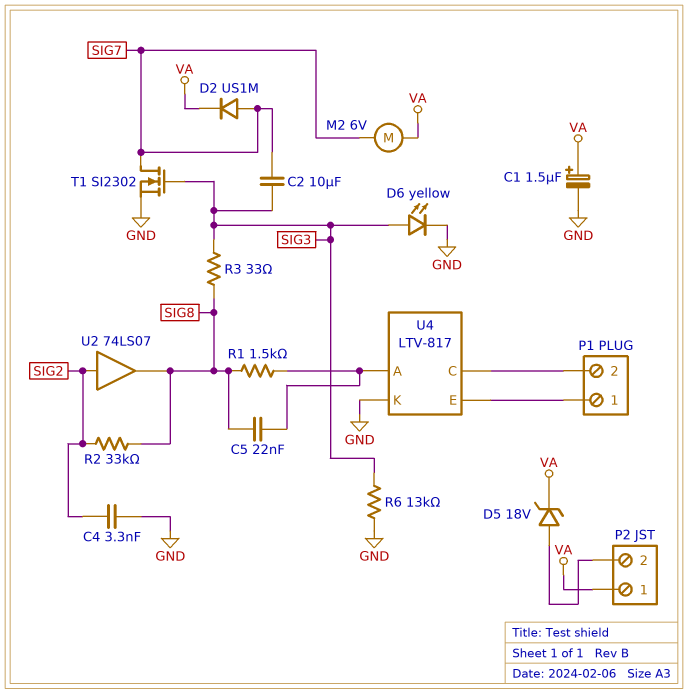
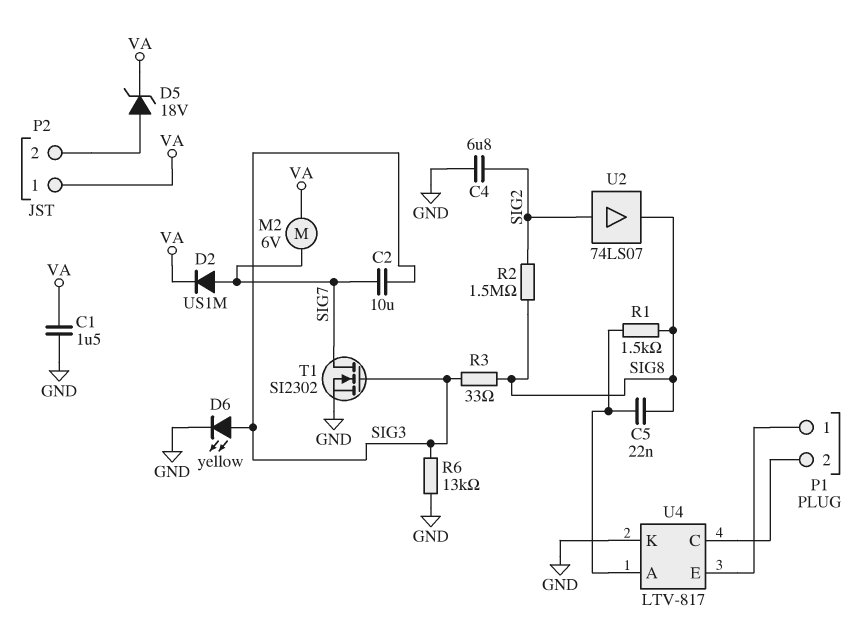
C1: 1.5uF (plus VA, minus GND) -> 1.5uF (GND, VA)
C4: 3.3nF (GND, SIG2) -> 6.8uF (GND, SIG2)
R2: 33k (SIG2, SIG8) -> 1.5M (SIG2, SIG8)

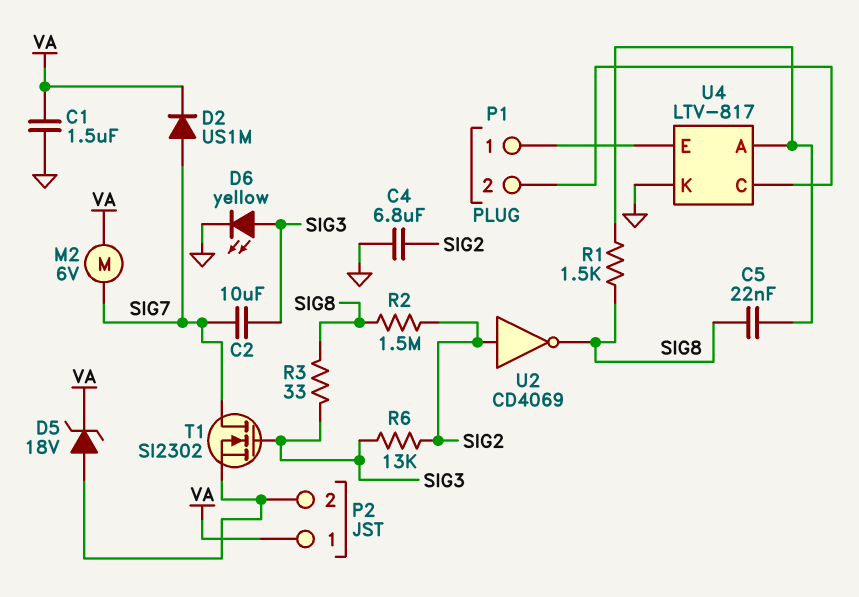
R6: 13k (GND, SIG3) -> 13k (SIG2, SIG3)
T1: NMOS SI2302 (G SIG3, D SIG7, S GND) -> NMOS SI2302 (G SIG3, D SIG7, S P2/2)
U2: buffer 74LS07 (in SIG2, out SIG8) -> NOT CD4069 (in SIG2, out SIG8)

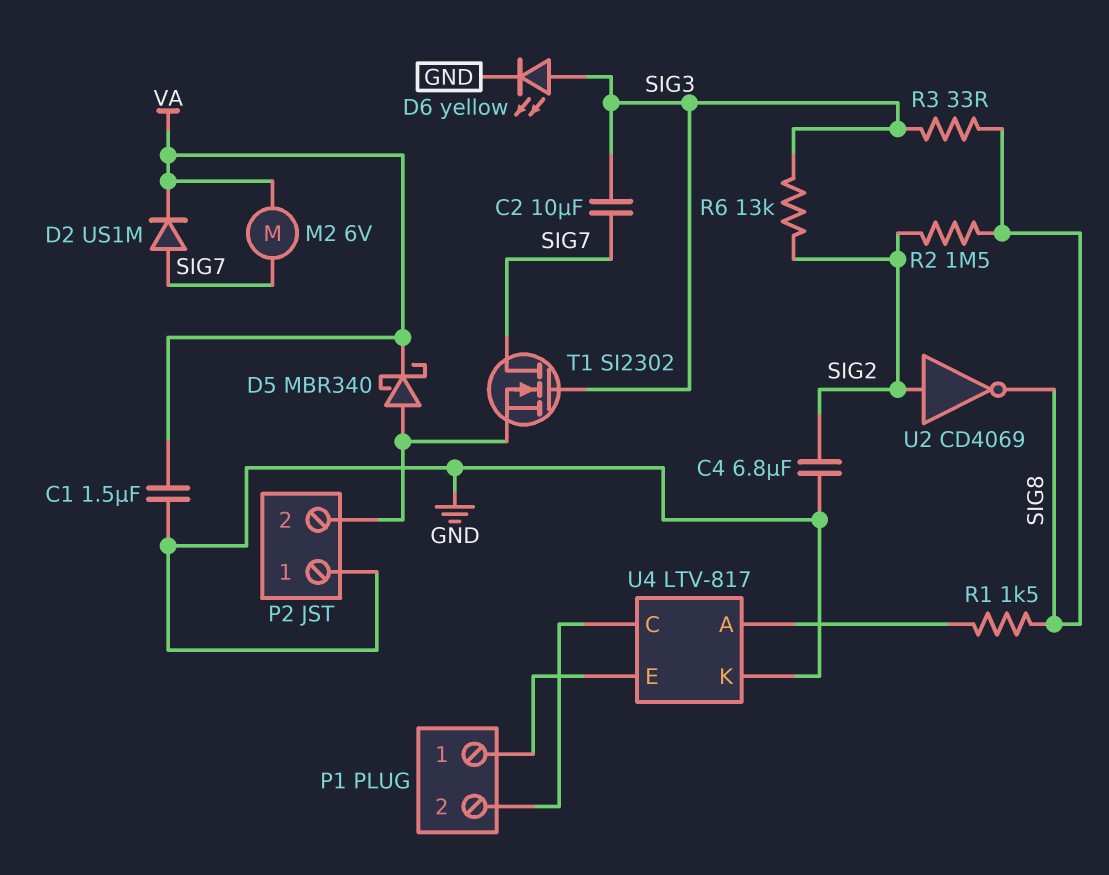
C5: 22nF (SIG8, U4/A) -> none
D5: zener 18V (A P2/2, K VA) -> schottky MBR340 (A P2/2, K VA)
P2 pin 1: VA -> GND

